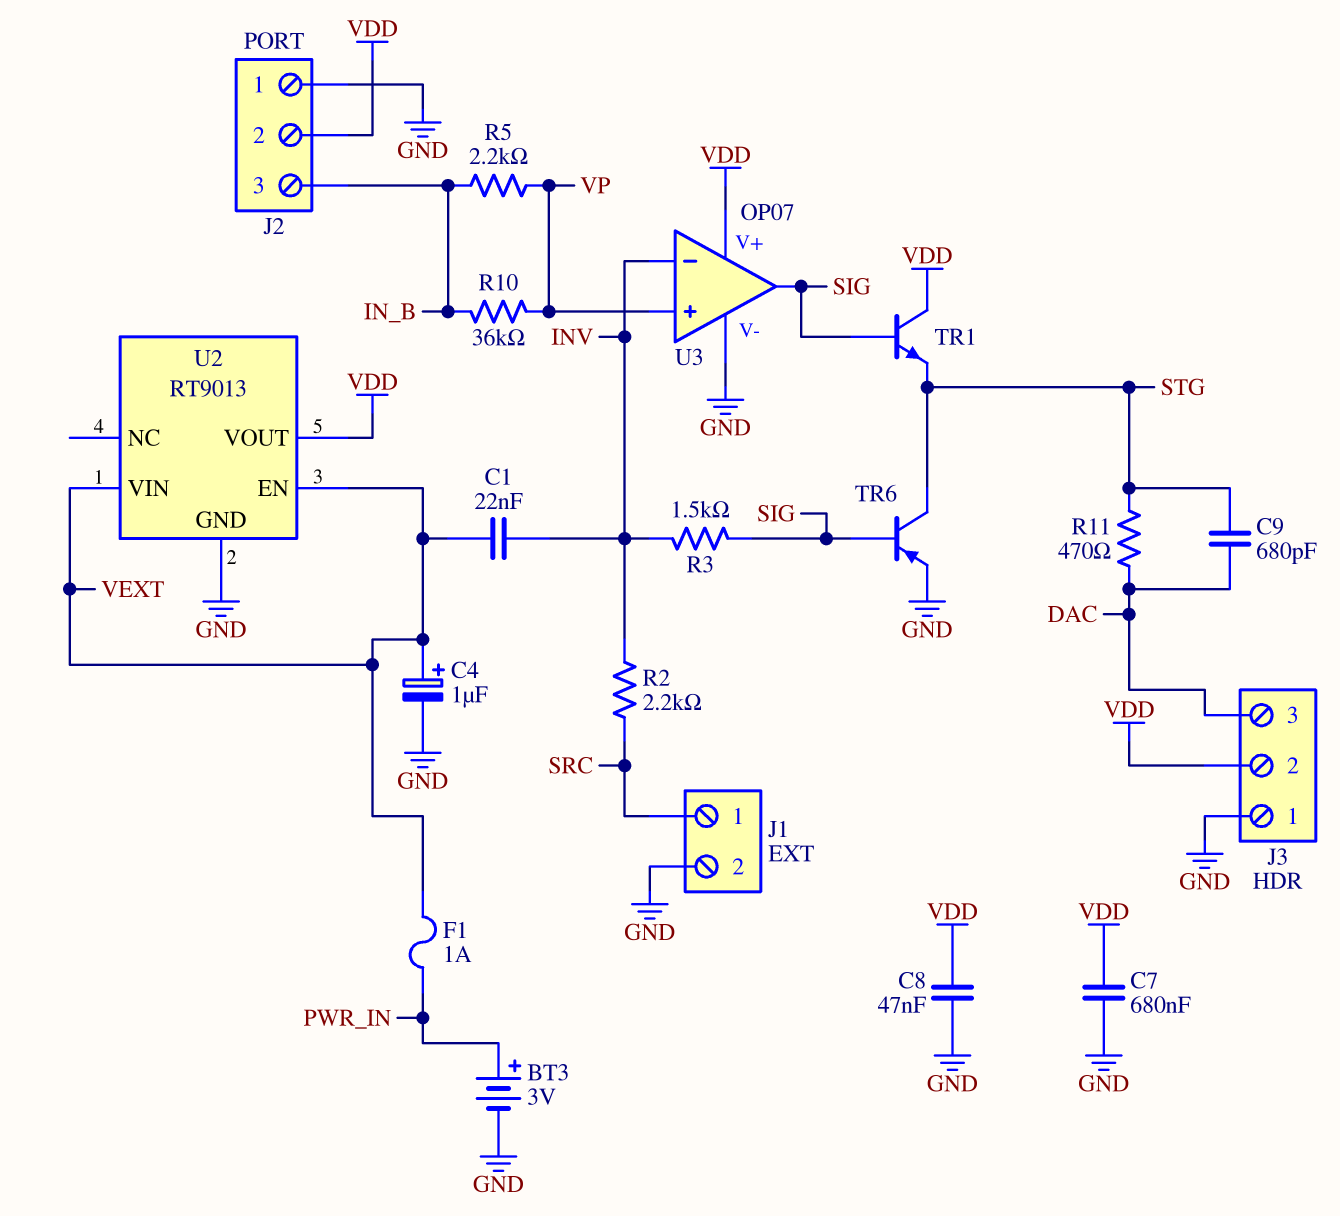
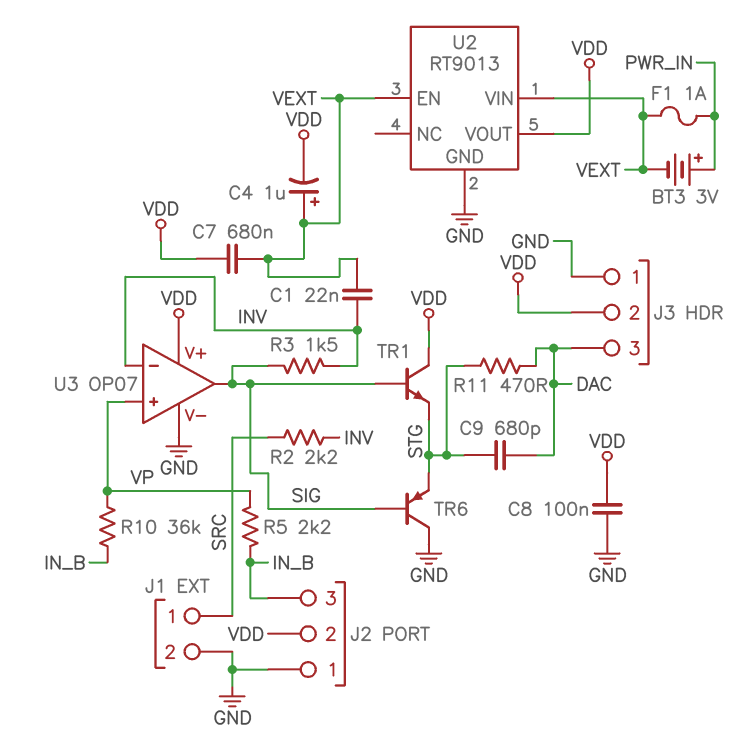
BT3: 3V (plus PWR_IN, minus GND) -> 3V (plus PWR_IN, minus VEXT)
C4: 1uF (plus VEXT, minus GND) -> 1uF (plus VEXT, minus VDD)
C7: 680nF (GND, VDD) -> 680nF (VDD, VEXT)
C8: 47nF (GND, VDD) -> 100nF (GND, VDD)
TR6: PNP (B SIG, C STG, E GND) -> PNP (B SIG, C GND, E STG)

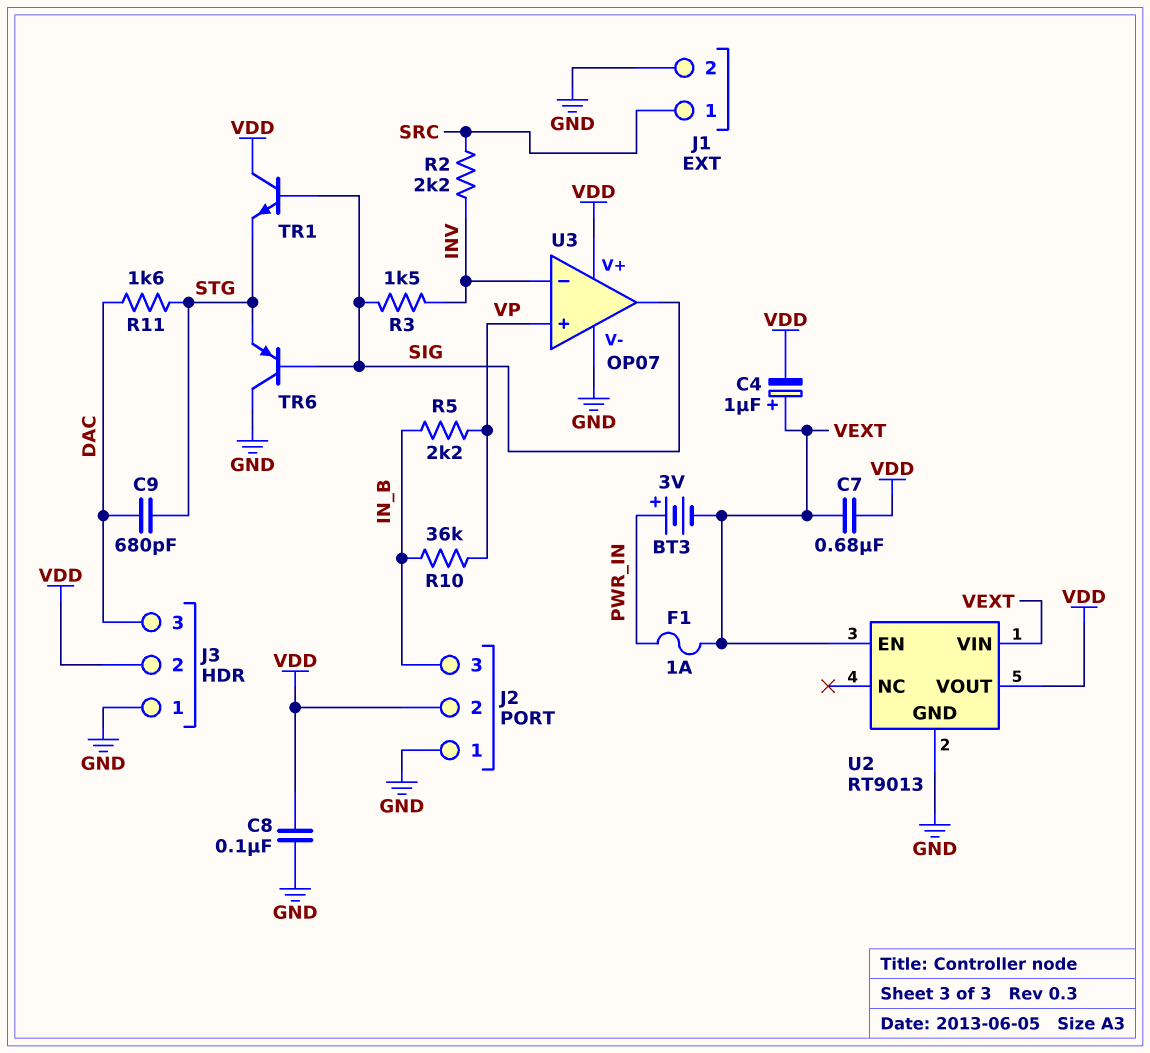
C1: 22nF (INV, VEXT) -> none
R11: 470 (DAC, STG) -> 1.6k (DAC, STG)

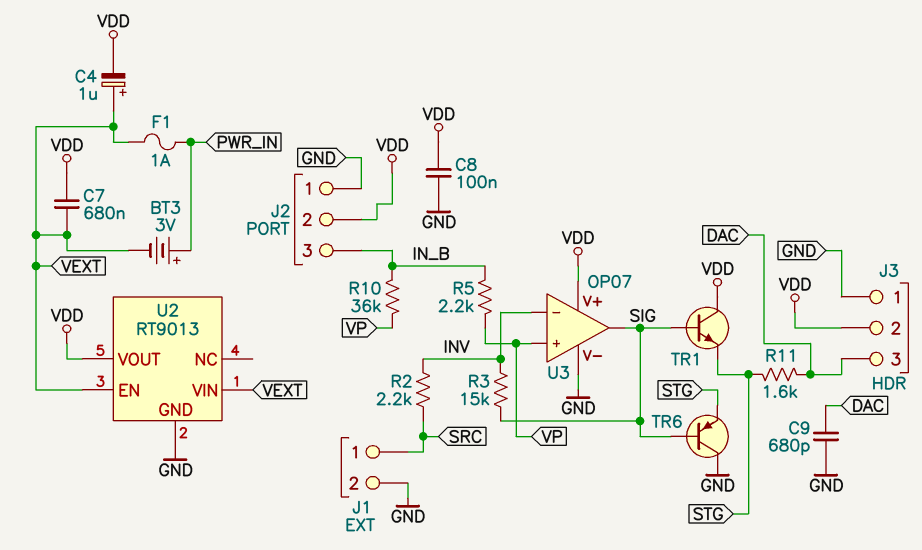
C9: 680pF (DAC, STG) -> 680pF (DAC, GND)
R3: 1.5k (INV, SIG) -> 15k (INV, SIG)

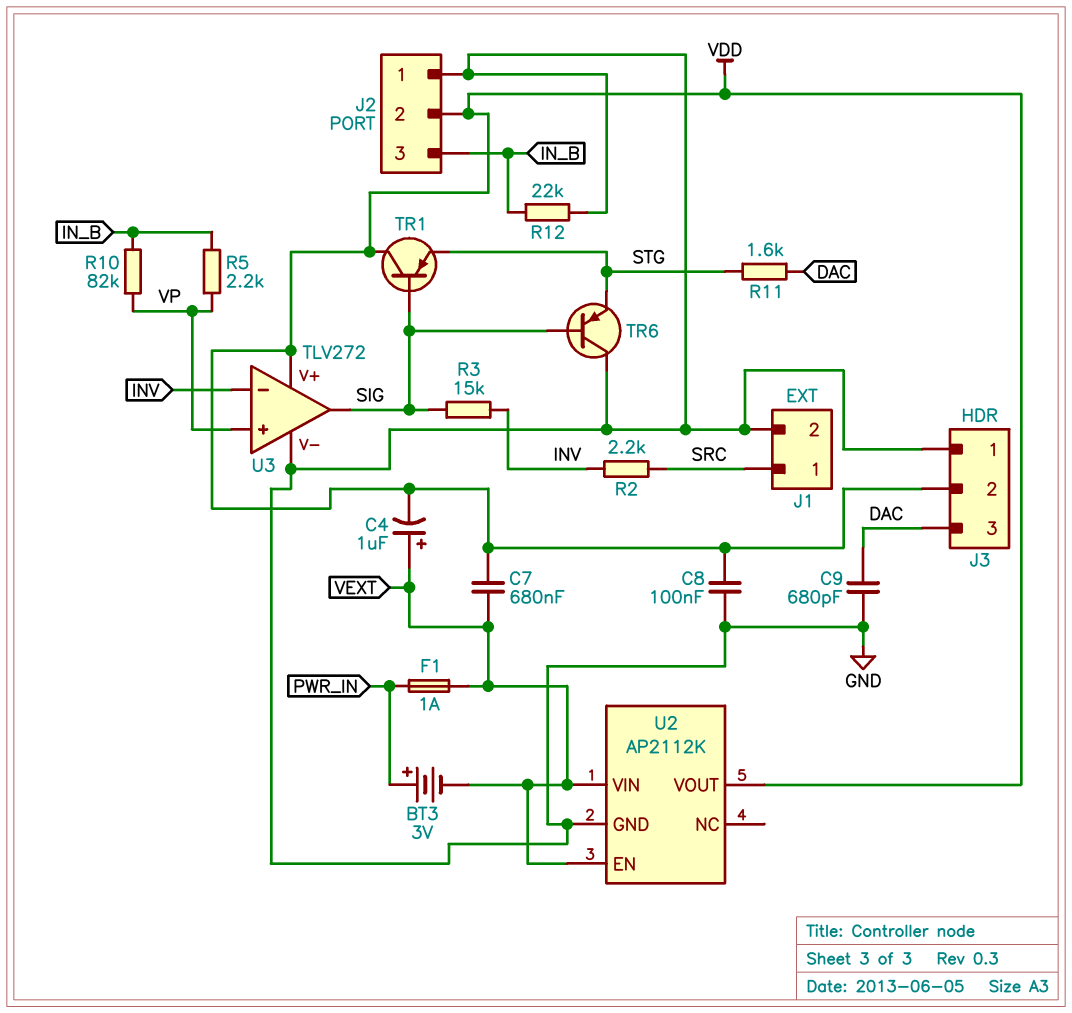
R10: 36k (IN_B, VP) -> 82k (IN_B, VP)
R12: none -> 22k (GND, IN_B)
TR1: NPN (B SIG, C VDD, E STG) -> PNP (B SIG, C VDD, E STG)
U2: RT9013 -> AP2112K
U3: OP07 -> TLV272

